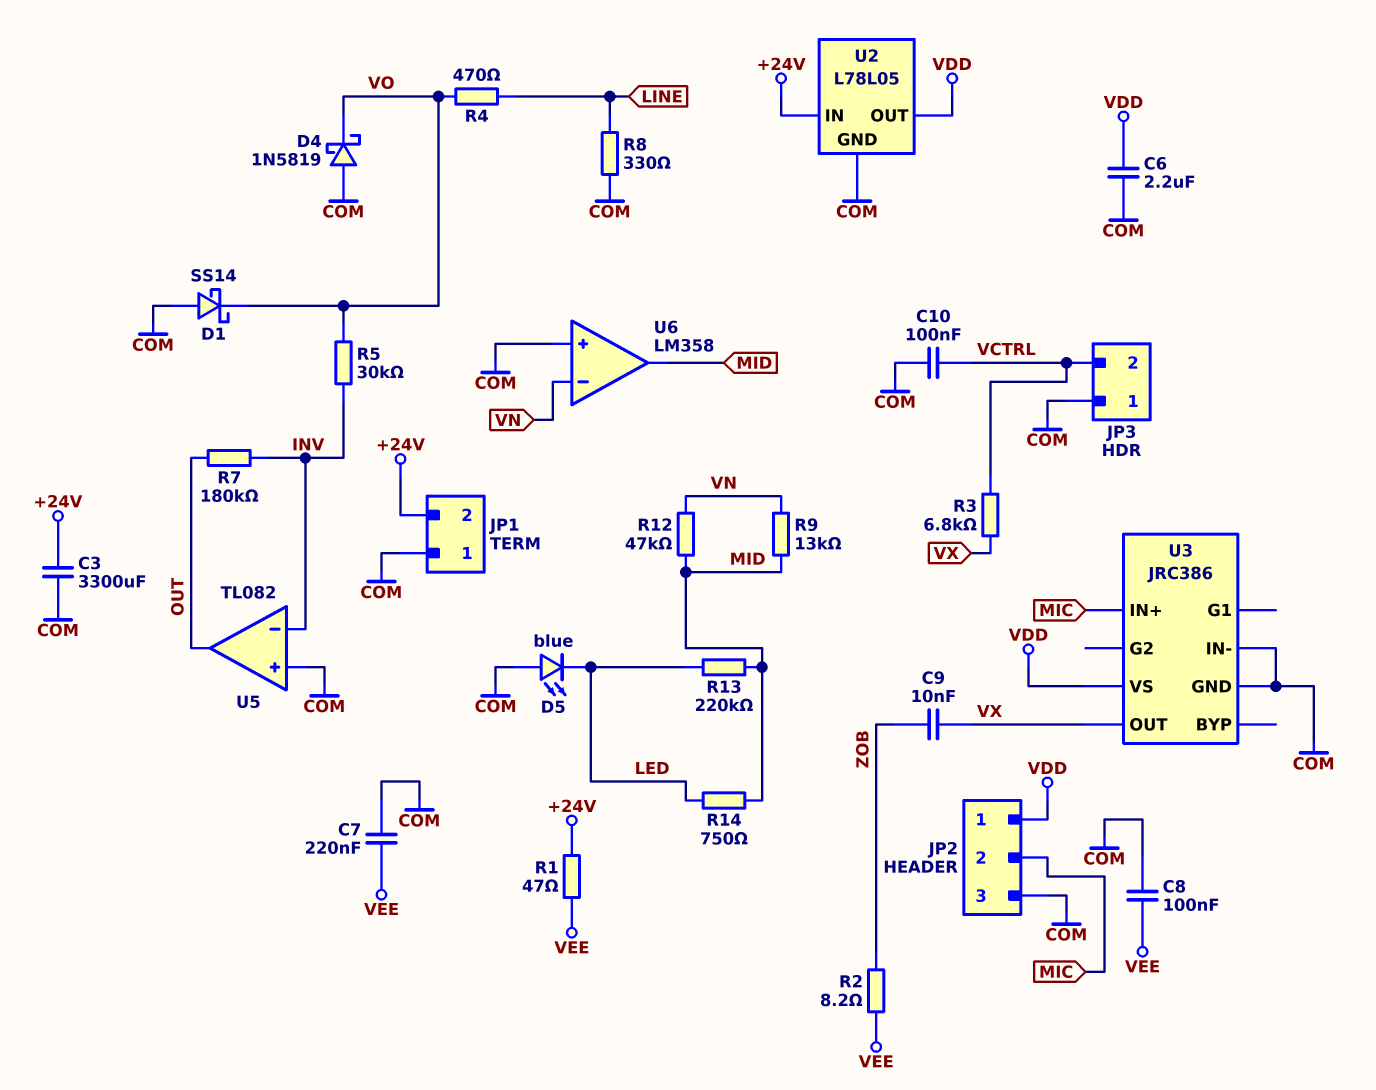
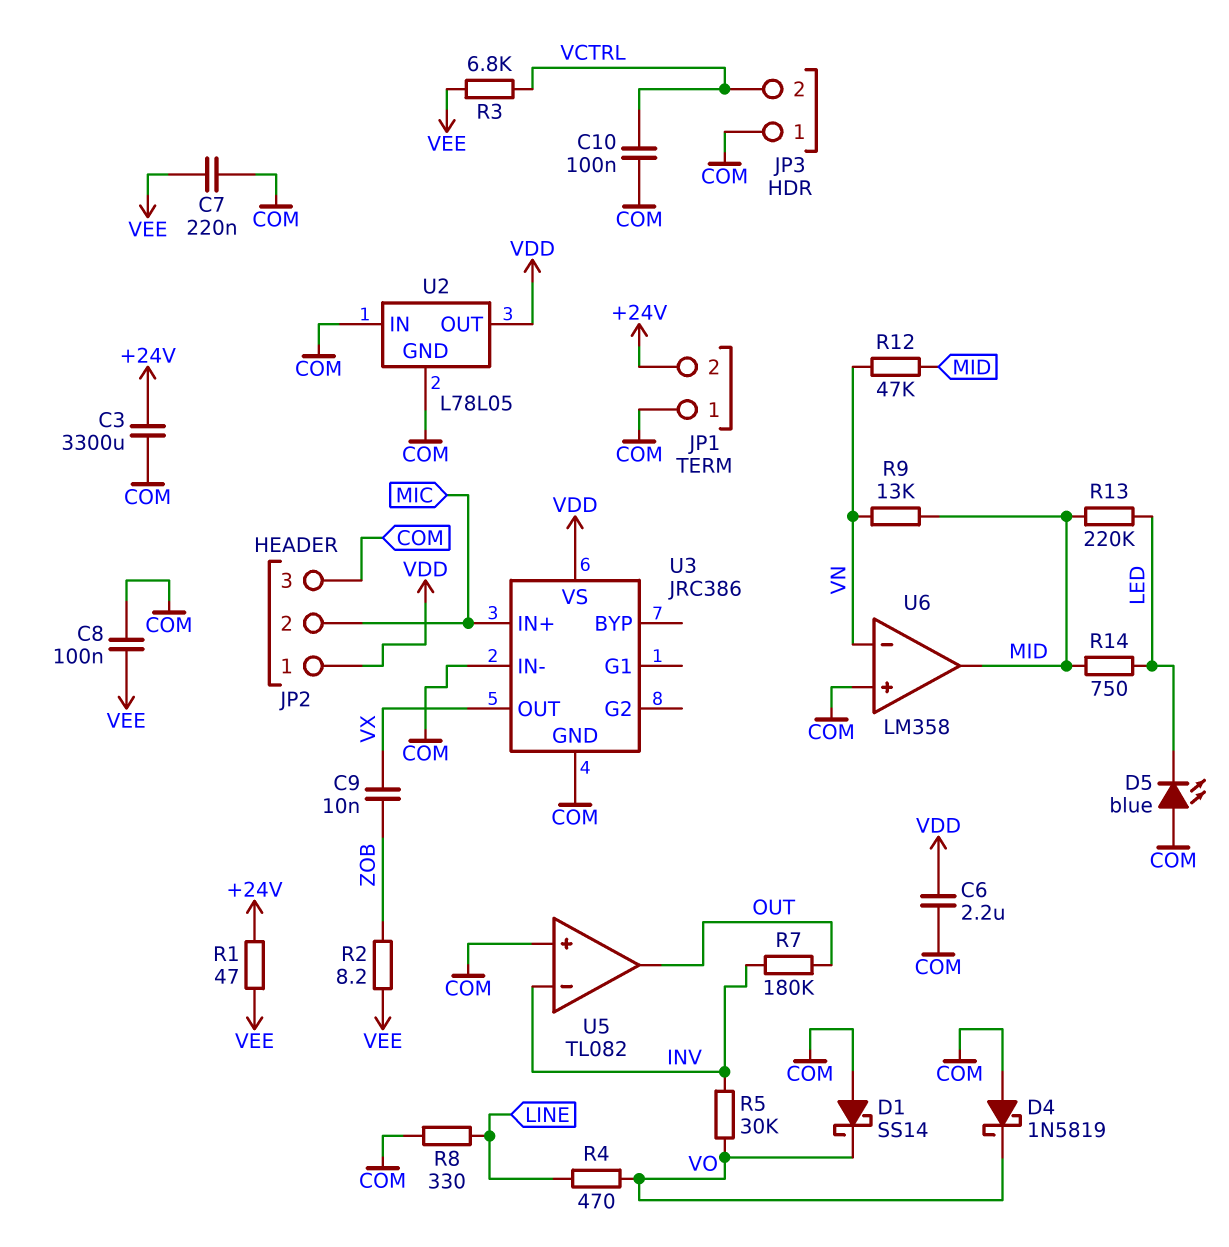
R3: 6.8k (VCTRL, VX) -> 6.8k (VCTRL, VEE)
U2 pin IN: +24V -> COM

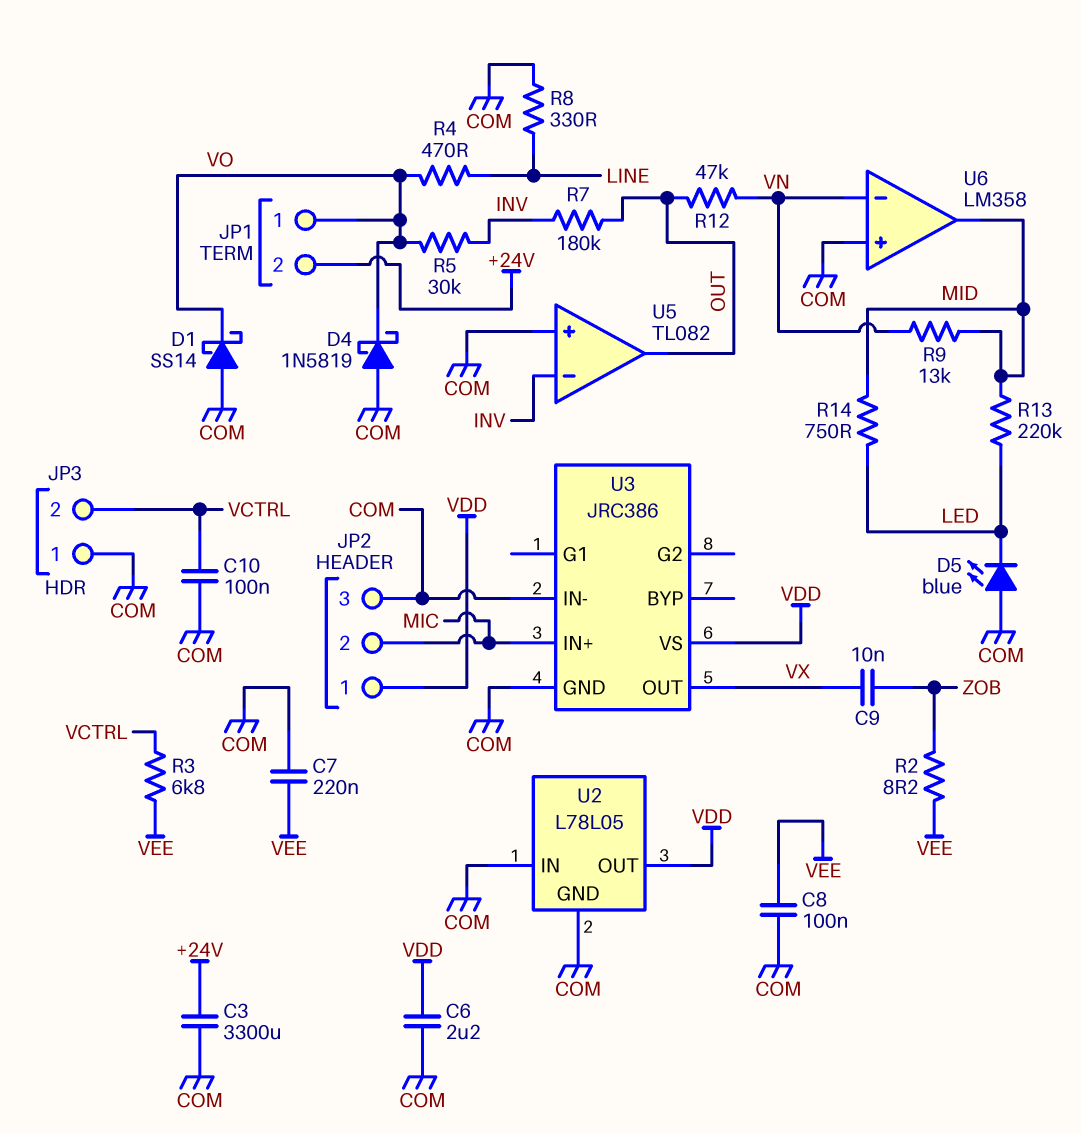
JP1 pin 1: COM -> VO
R1: 47 (+24V, VEE) -> none
R12: 47k (MID, VN) -> 47k (OUT, VN)

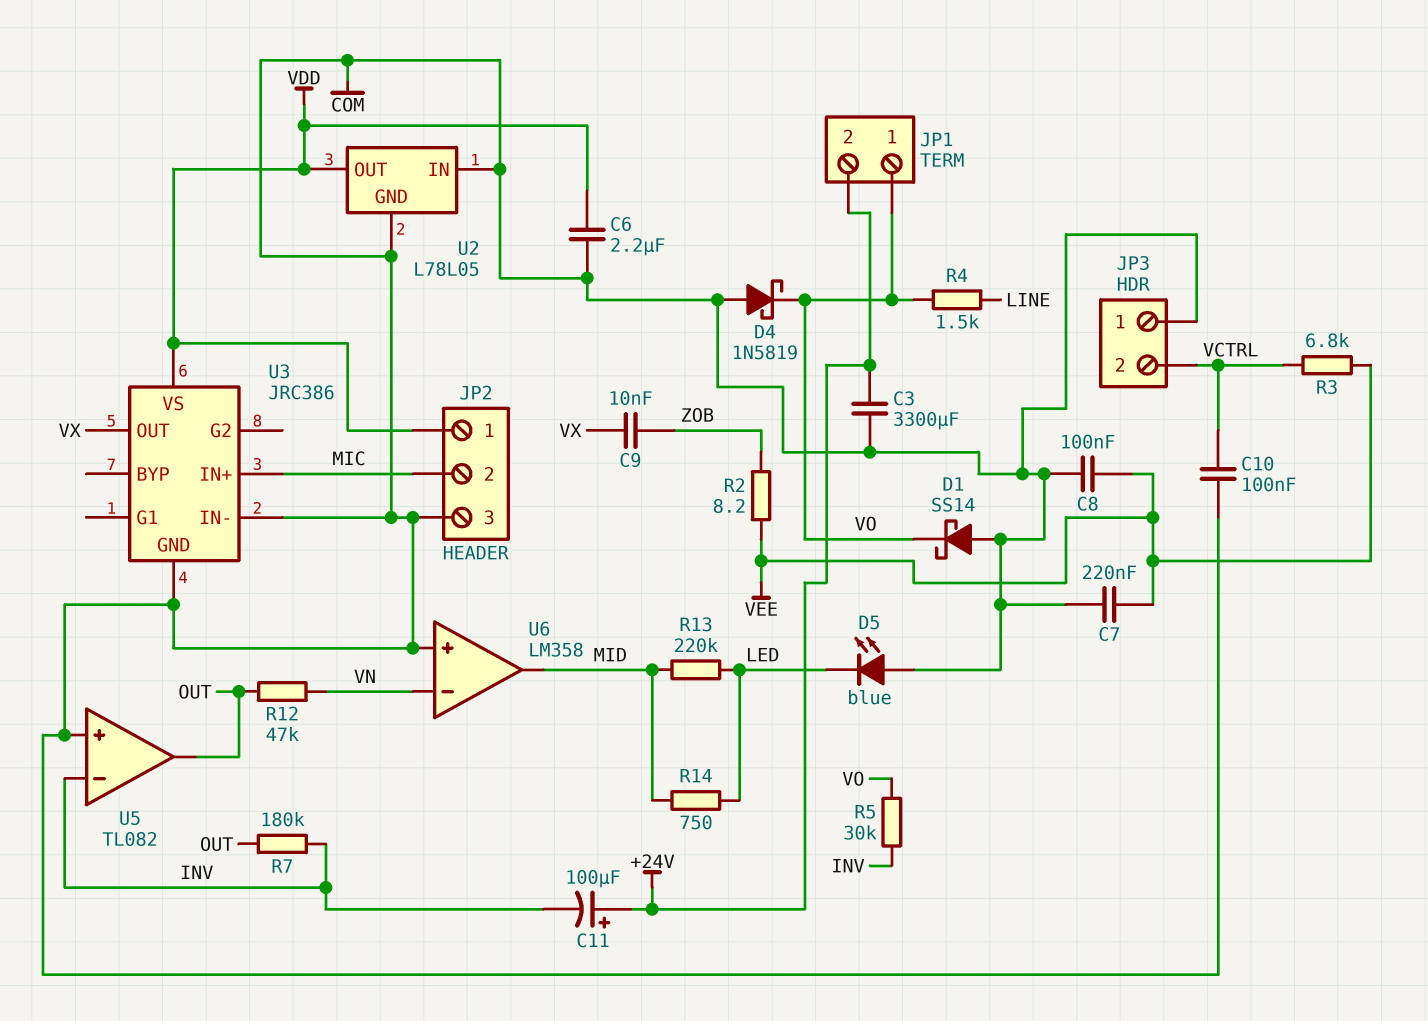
C11: none -> 100uF (plus +24V, minus INV)
R4: 470 (LINE, VO) -> 1.5k (LINE, VO)
R8: 330 (COM, LINE) -> none
R9: 13k (MID, VN) -> none

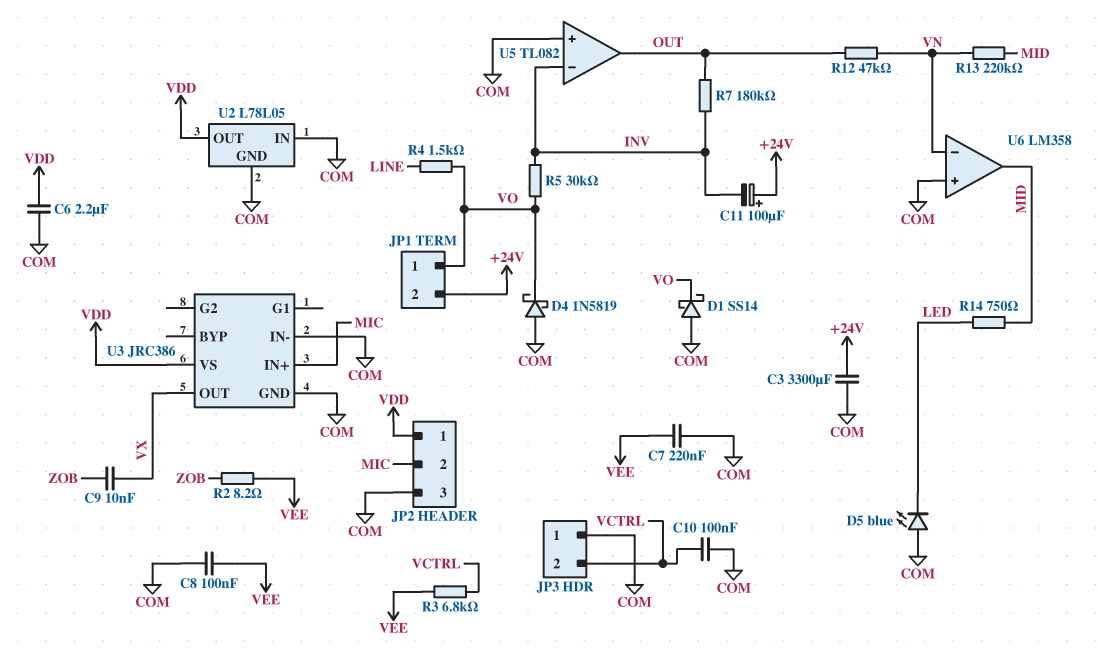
R13: 220k (LED, MID) -> 220k (MID, VN)

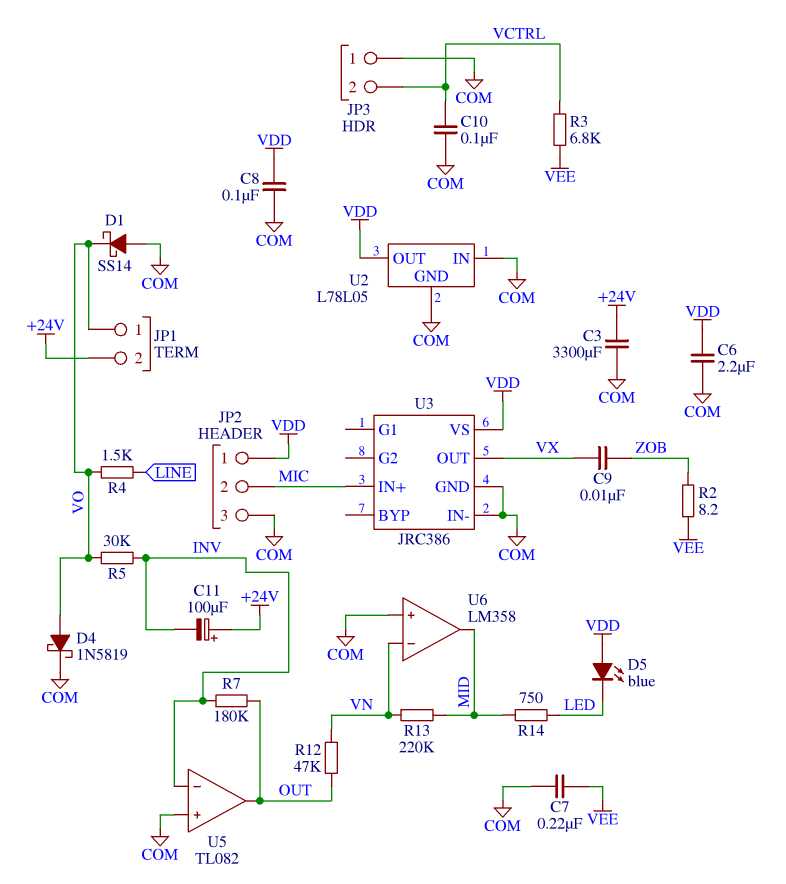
C8: 100nF (COM, VEE) -> 100nF (COM, VDD)
D4: schottky 1N5819 (A COM, K VO) -> schottky 1N5819 (A VO, K COM)
D5: LED blue (A COM, K LED) -> LED blue (A VDD, K LED)

